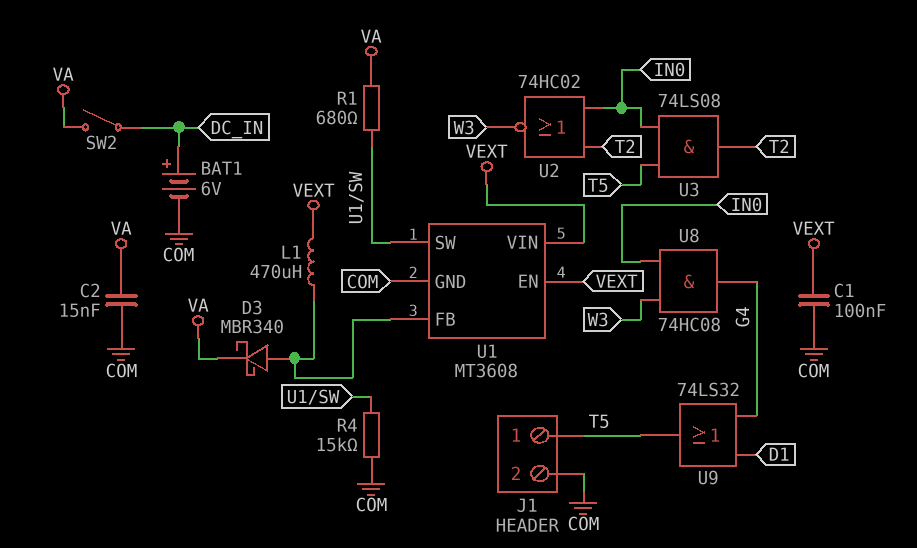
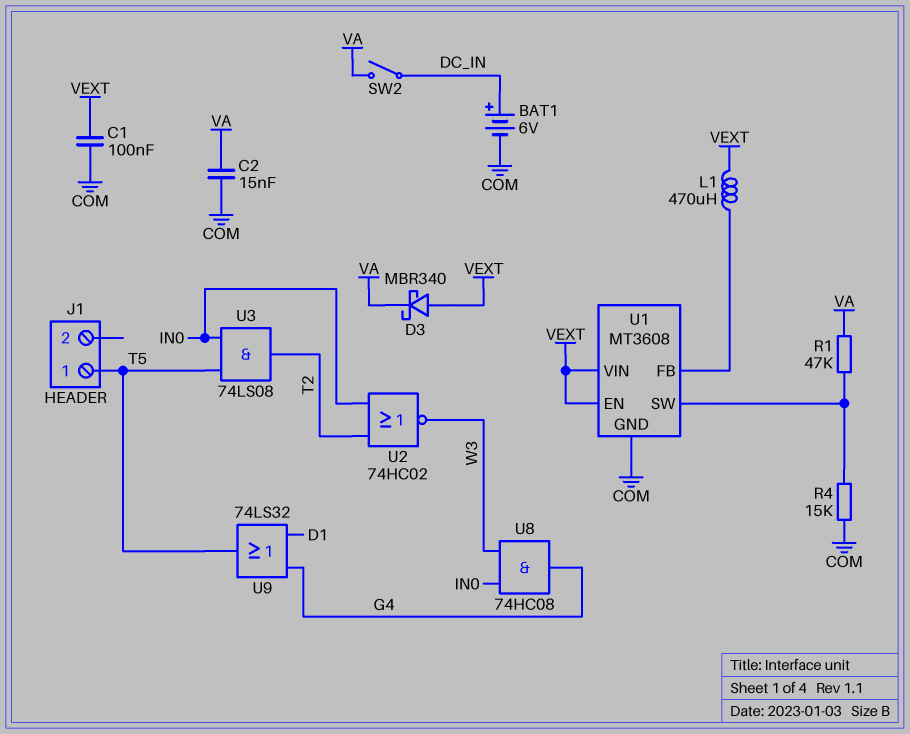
D3: schottky MBR340 (A U1/FB, K VA) -> schottky MBR340 (A VEXT, K VA)
J1 pin 2: COM -> none
R1: 680 (U1/SW, VA) -> 47k (U1/SW, VA)

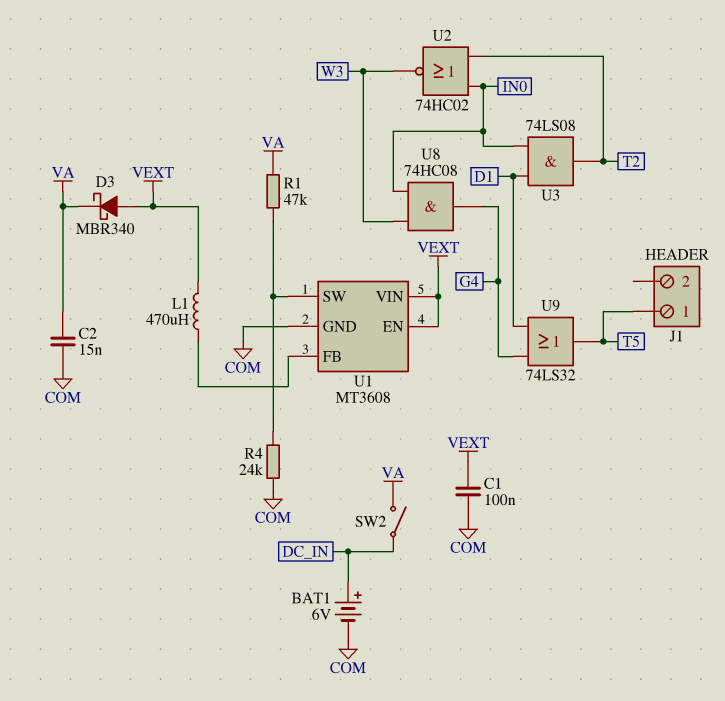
R4: 15k (COM, U1/SW) -> 24k (COM, U1/SW)
U3: AND 74LS08 (in IN0, in T5, out T2) -> AND 74LS08 (in D1, in IN0, out T2)

